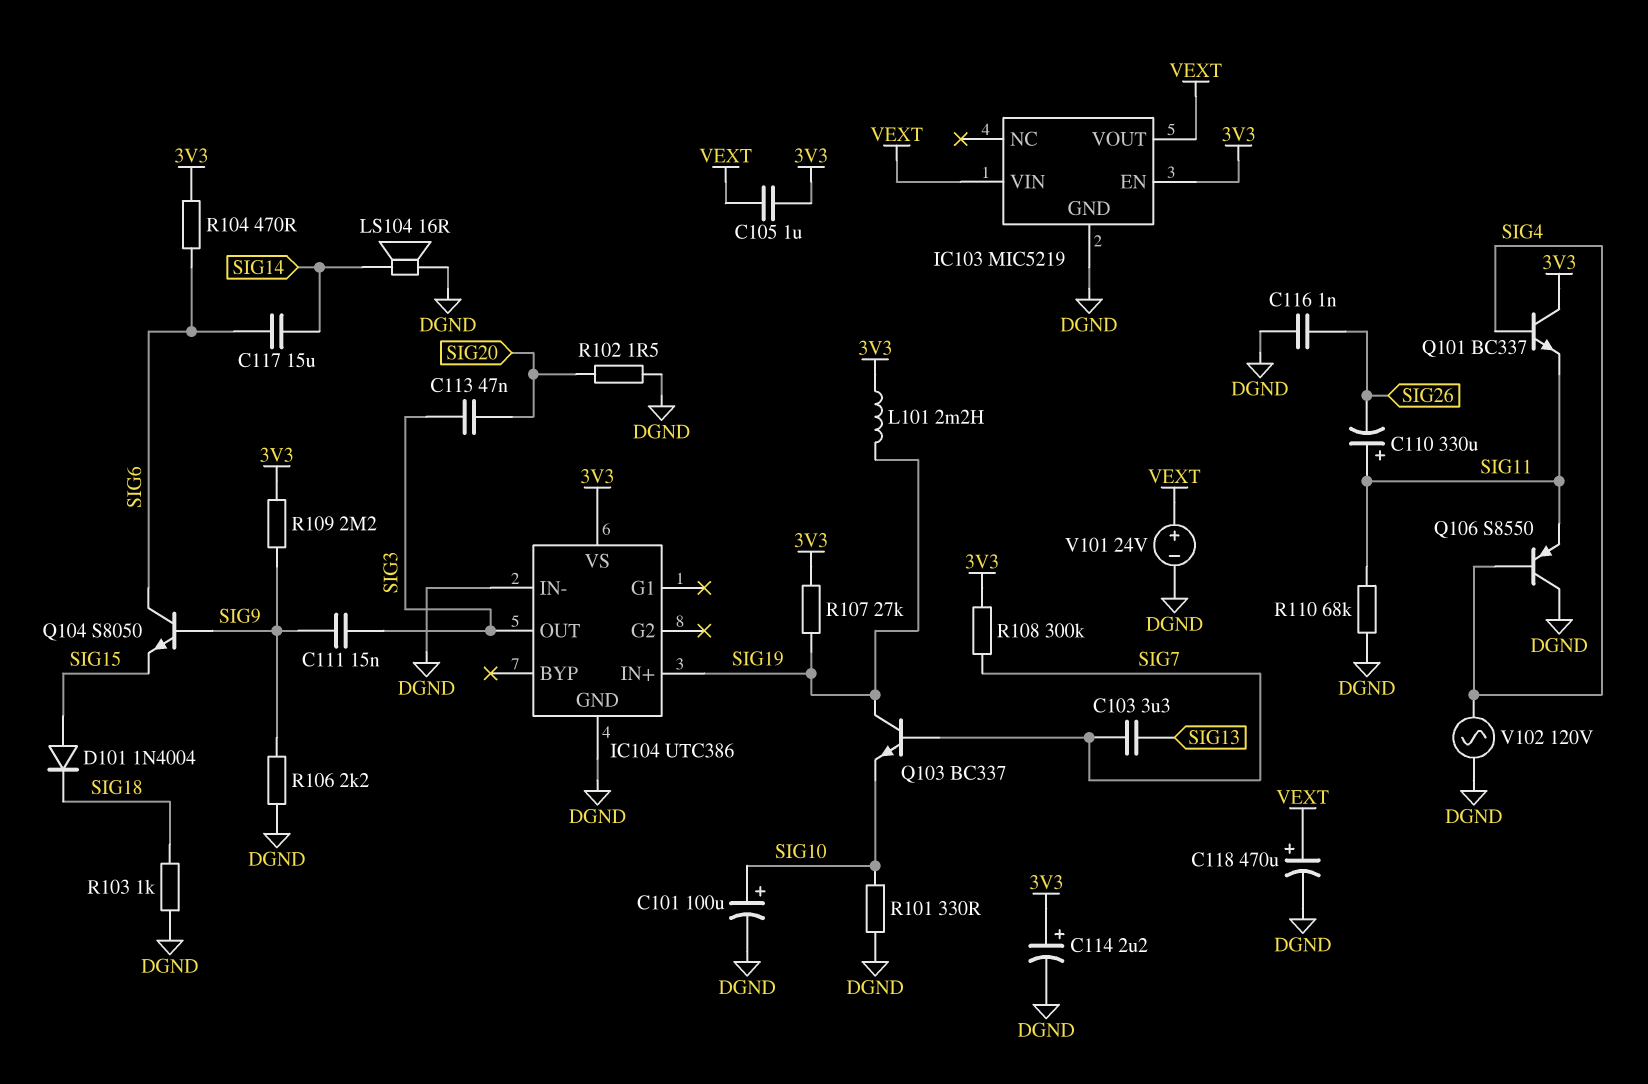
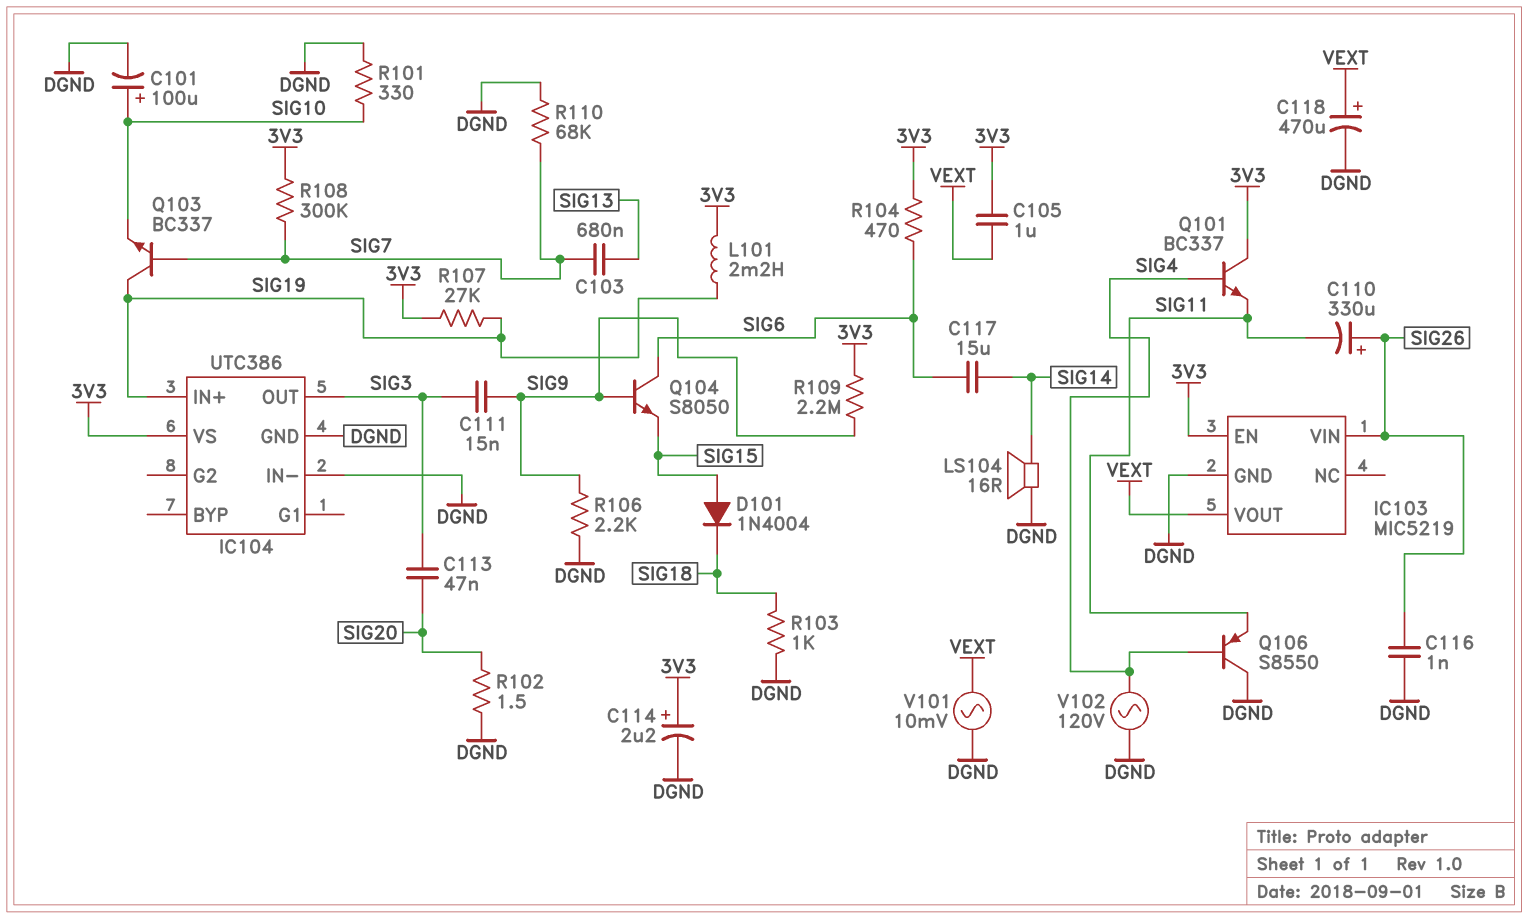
C103: 3.3uF (SIG7, SIG13) -> 680nF (SIG7, SIG13)
C110: 330uF (plus SIG11, minus SIG26) -> 330uF (plus SIG26, minus SIG11)
IC103 pin VIN: VEXT -> SIG26
R110: 68k (DGND, SIG11) -> 68k (DGND, SIG7)
V101: 24V (plus VEXT, minus DGND) -> AC 10mV (DGND, VEXT)

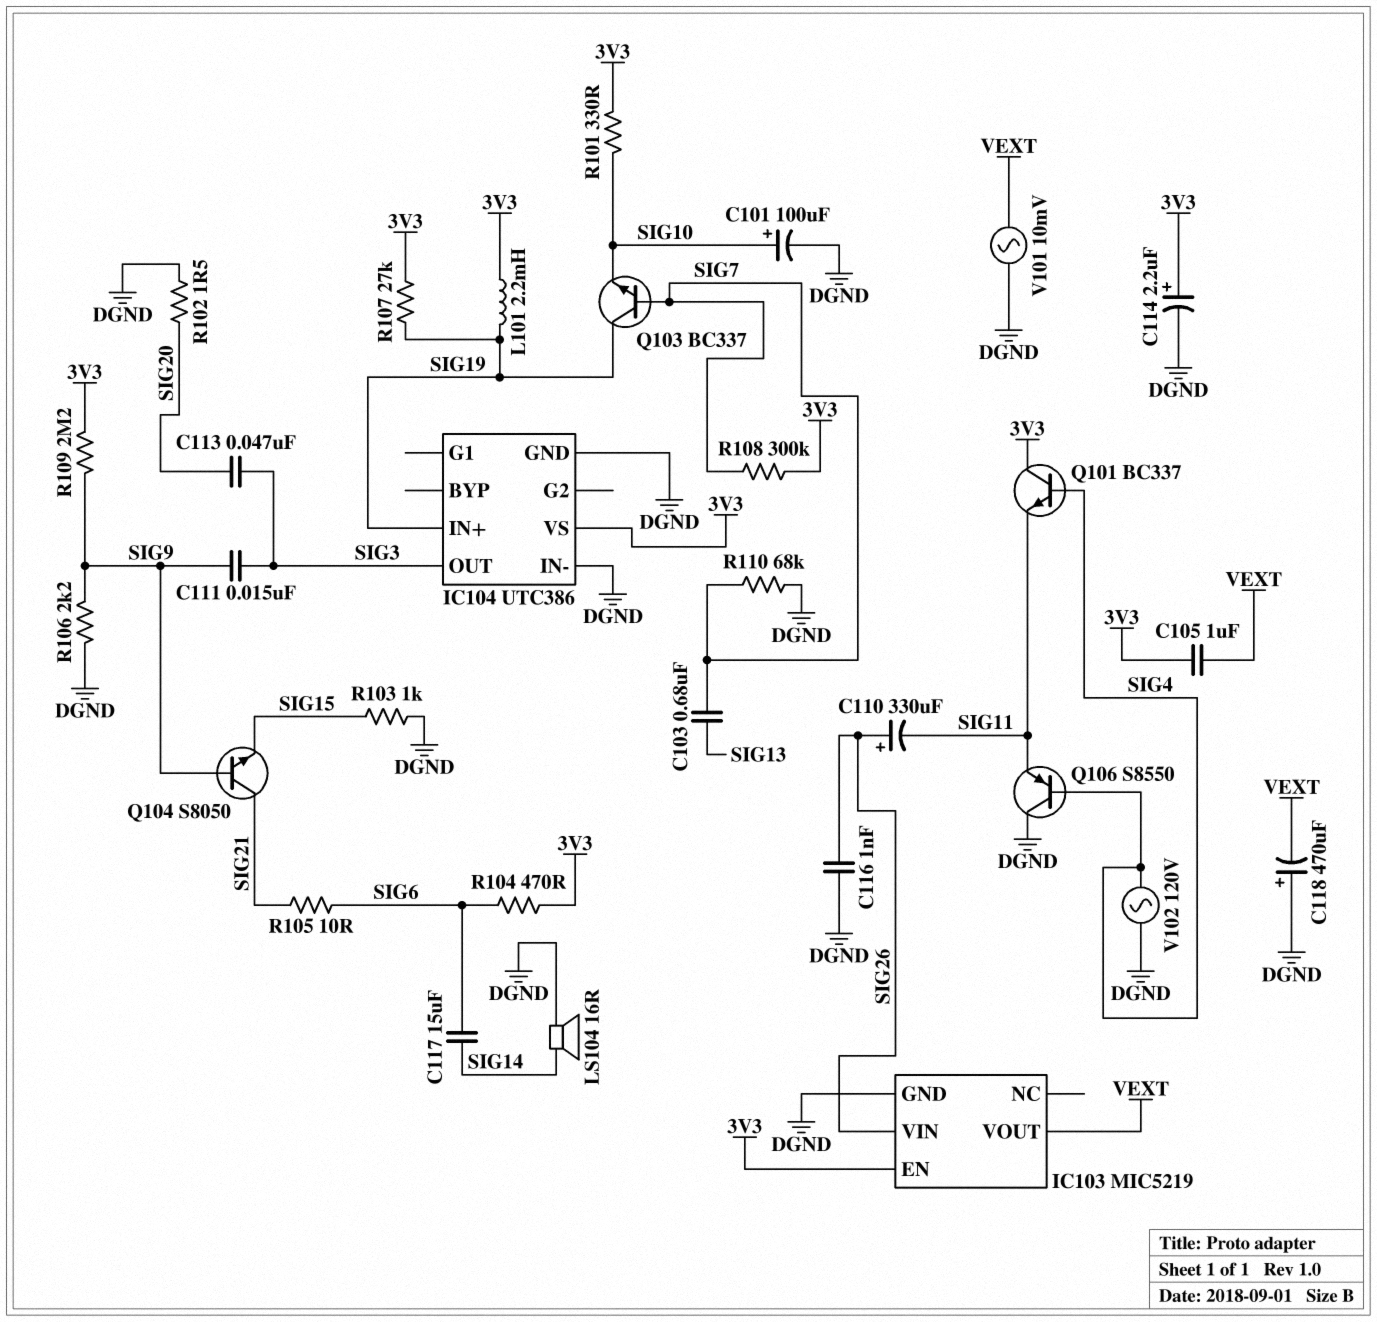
C118: 470uF (plus VEXT, minus DGND) -> 470uF (plus DGND, minus VEXT)
D101: diode 1N4004 (A SIG15, K SIG18) -> none
Q104: NPN S8050 (B SIG9, C SIG6, E SIG15) -> NPN S8050 (B SIG9, C SIG21, E SIG15)
R101: 330 (DGND, SIG10) -> 330 (3V3, SIG10)
R103: 1k (DGND, SIG18) -> 1k (DGND, SIG15)
R105: none -> 10 (SIG6, SIG21)

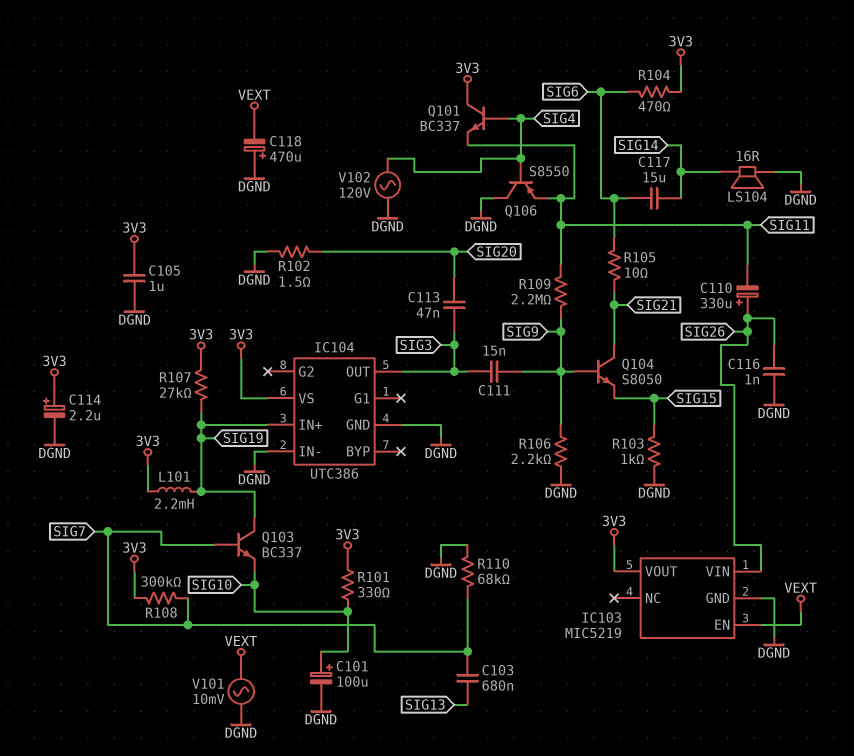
C105: 1uF (3V3, VEXT) -> 1uF (3V3, DGND)
IC103 pin EN: 3V3 -> VEXT
IC103 pin VOUT: VEXT -> 3V3
R109: 2.2M (3V3, SIG9) -> 2.2M (SIG9, SIG11)

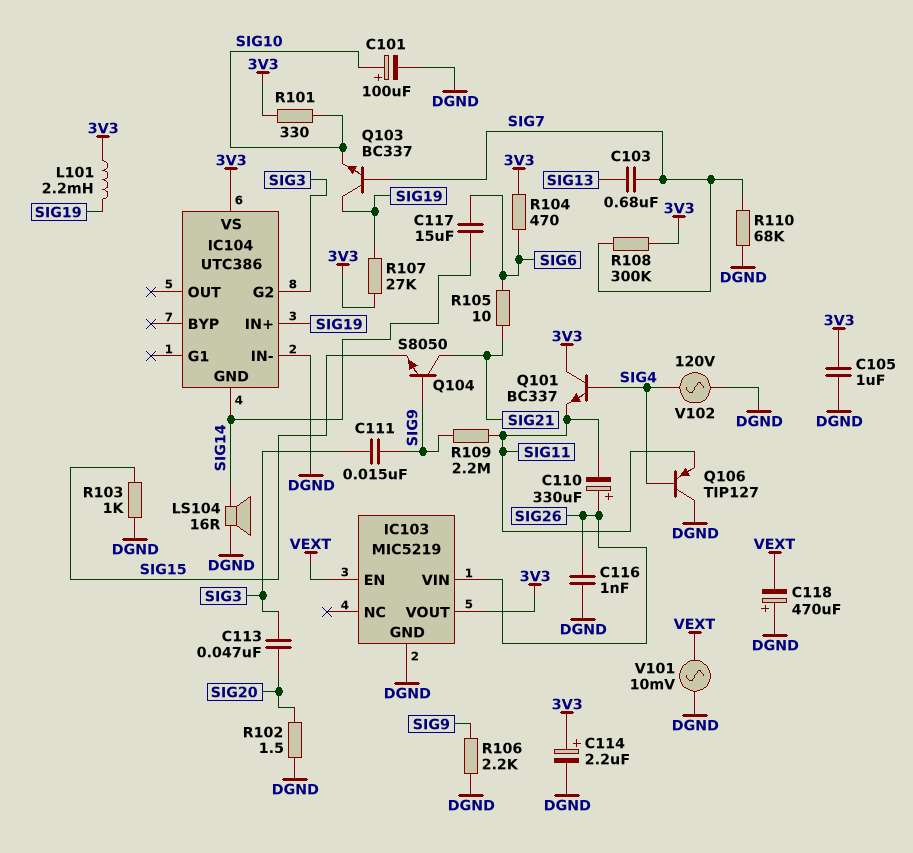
IC104 pin G2: none -> SIG3
IC104 pin GND: DGND -> SIG14
IC104 pin OUT: SIG3 -> none
Q106: PNP S8550 (B SIG4, C DGND, E SIG11) -> PNP TIP127 (B SIG4, C DGND, E SIG11)

